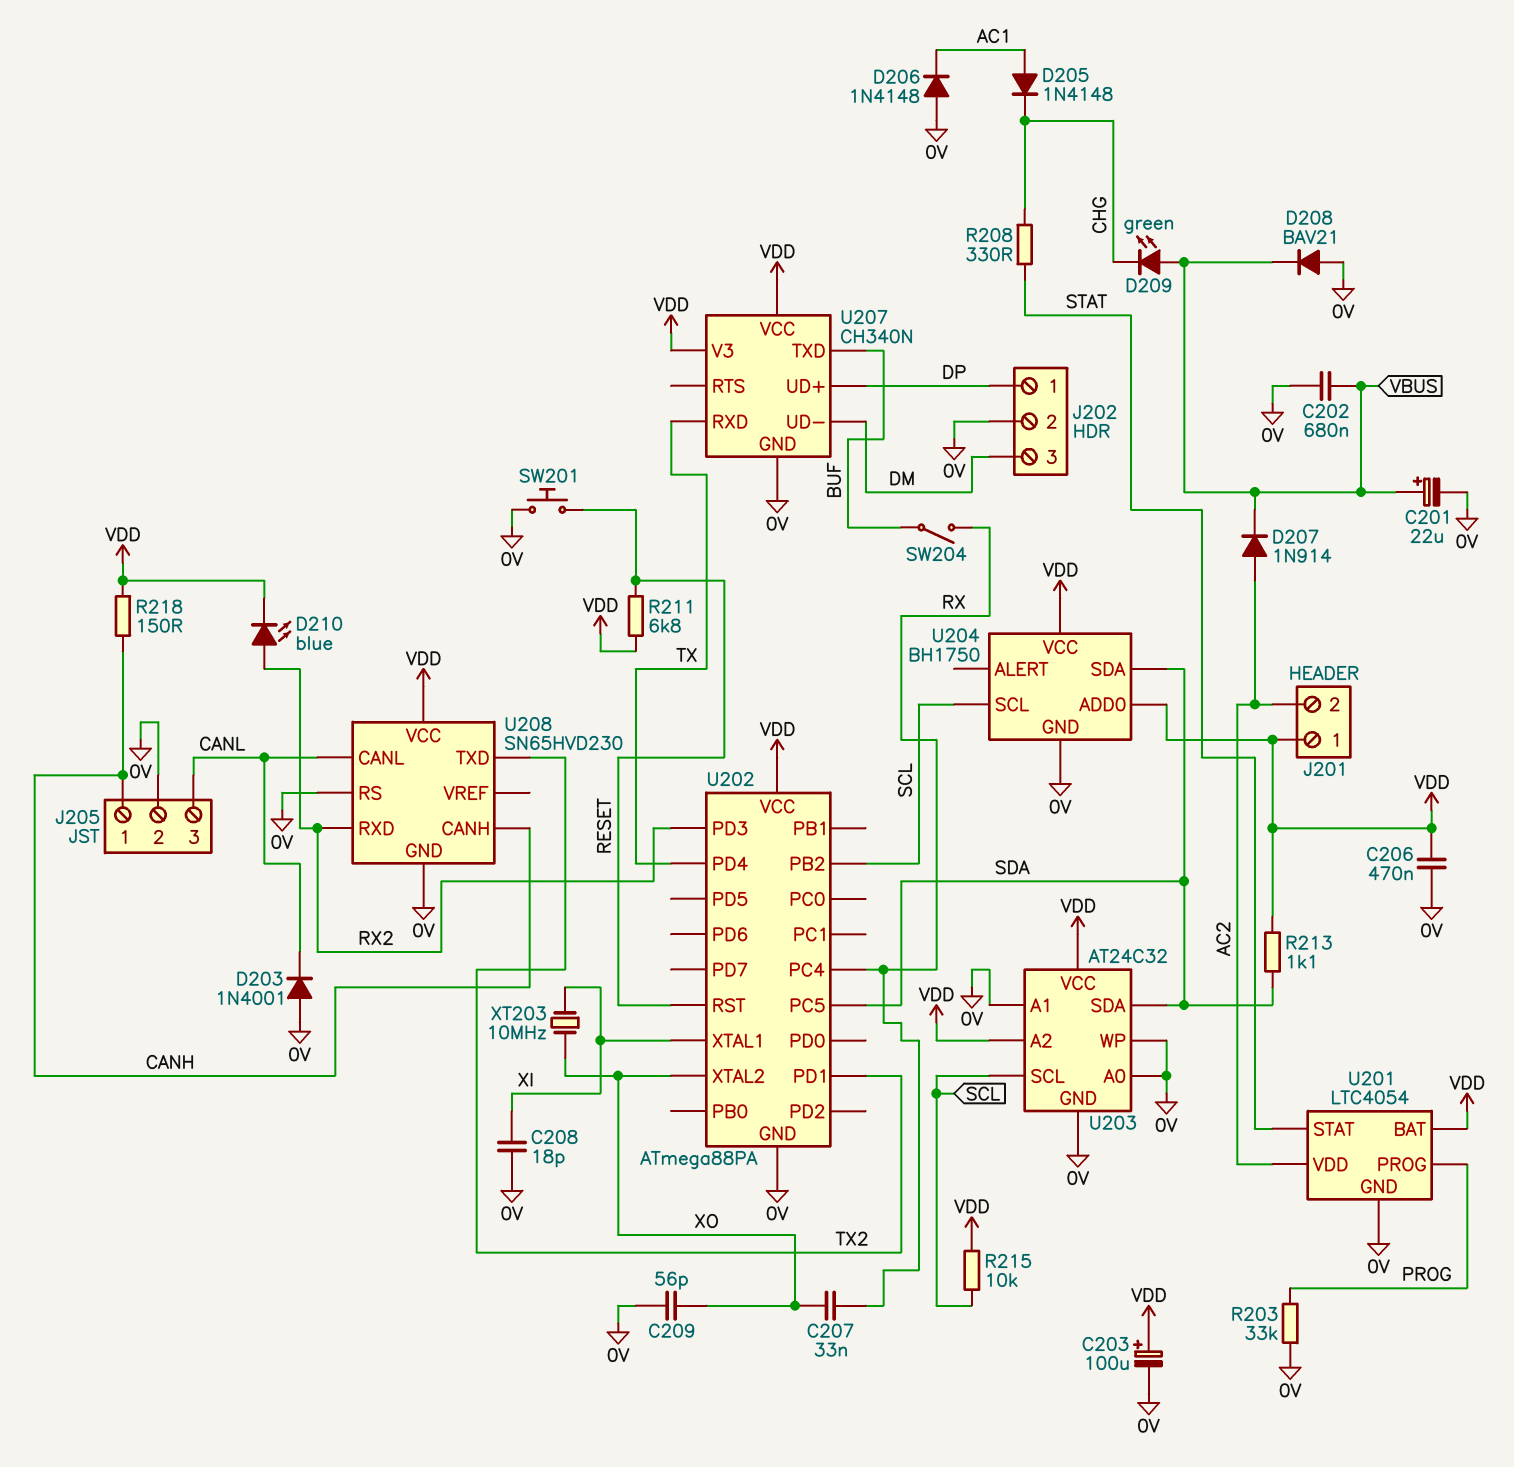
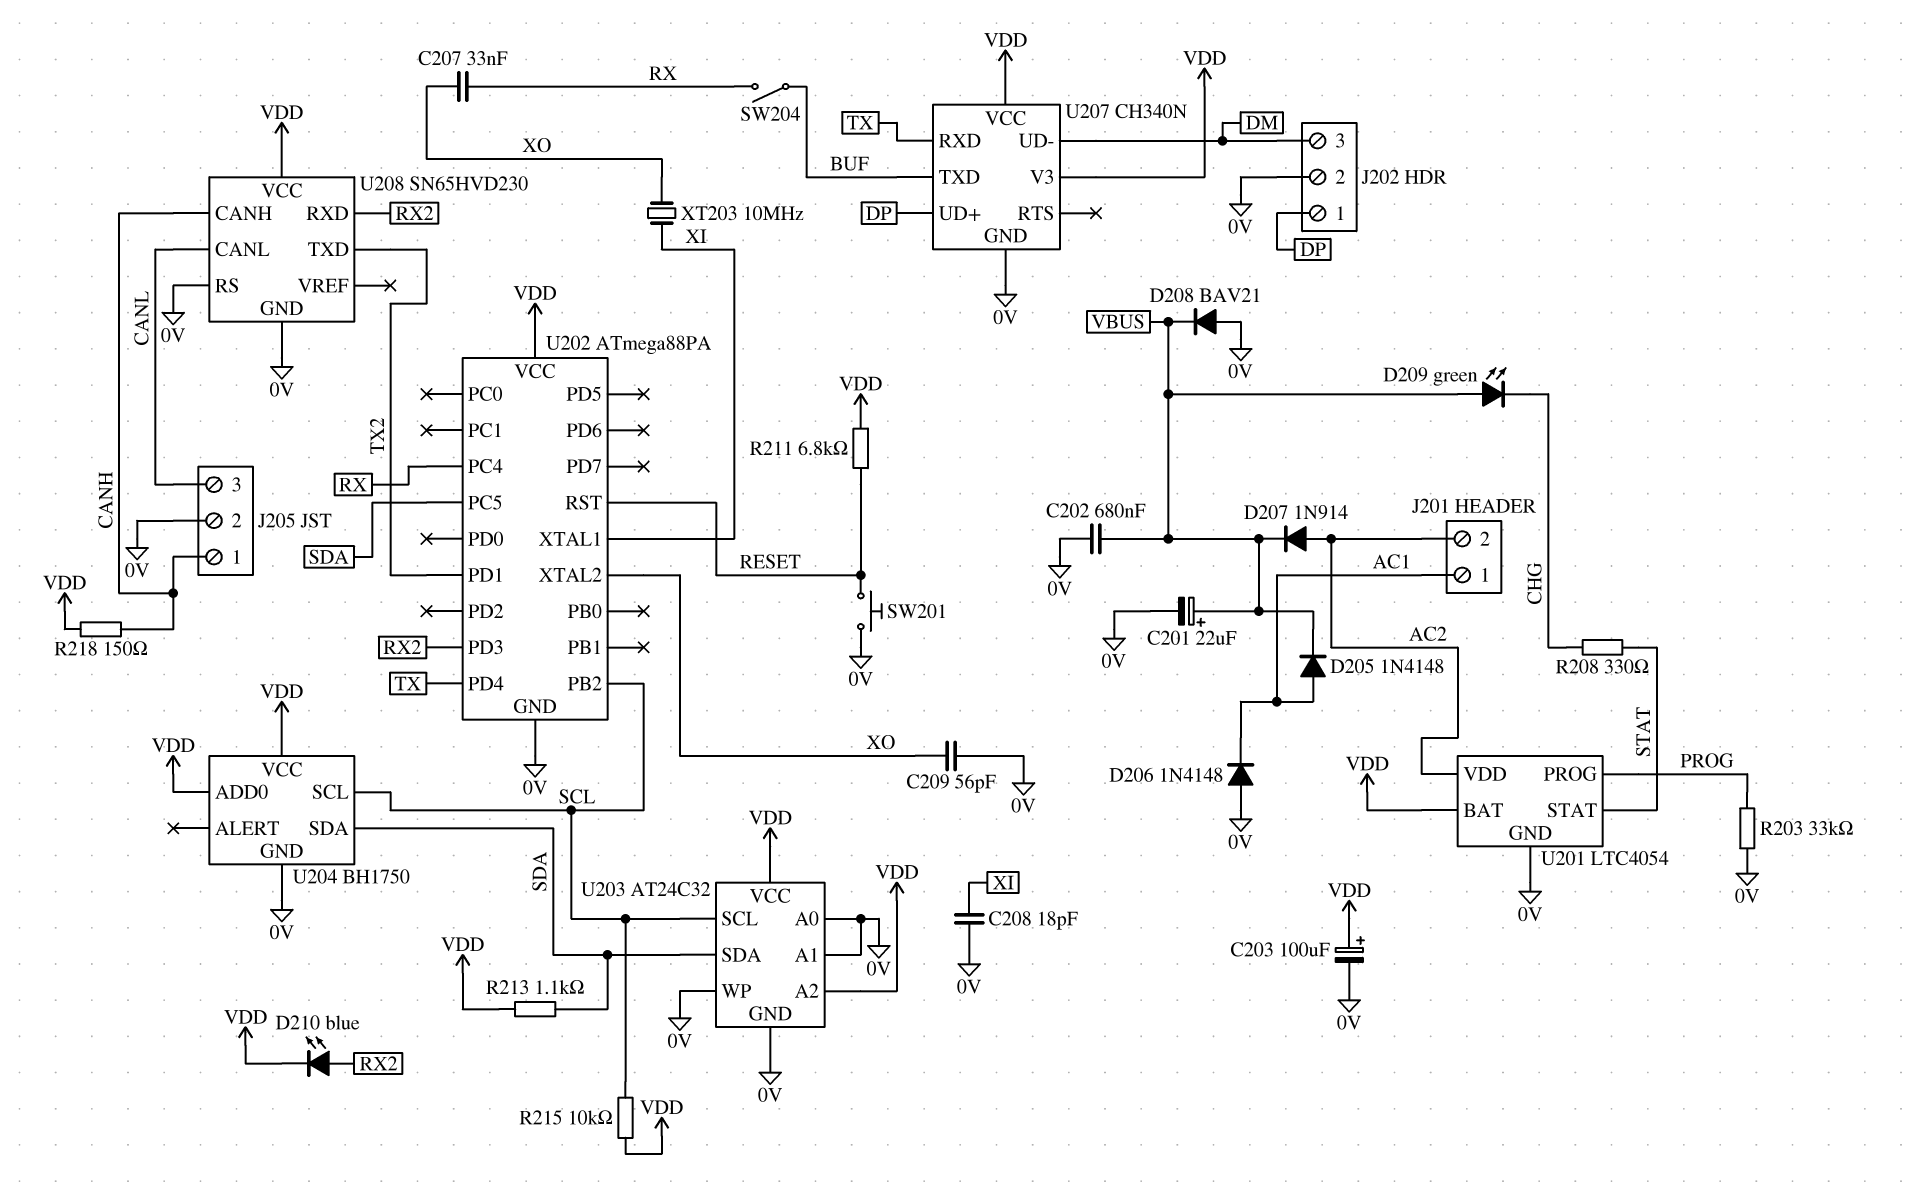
C206: 470nF (0V, VDD) -> none
D203: diode 1N4001 (A 0V, K CANL) -> none
D205: diode 1N4148 (A AC1, K CHG) -> diode 1N4148 (A AC1, K VBUS)
J201 pin 1: VDD -> AC1

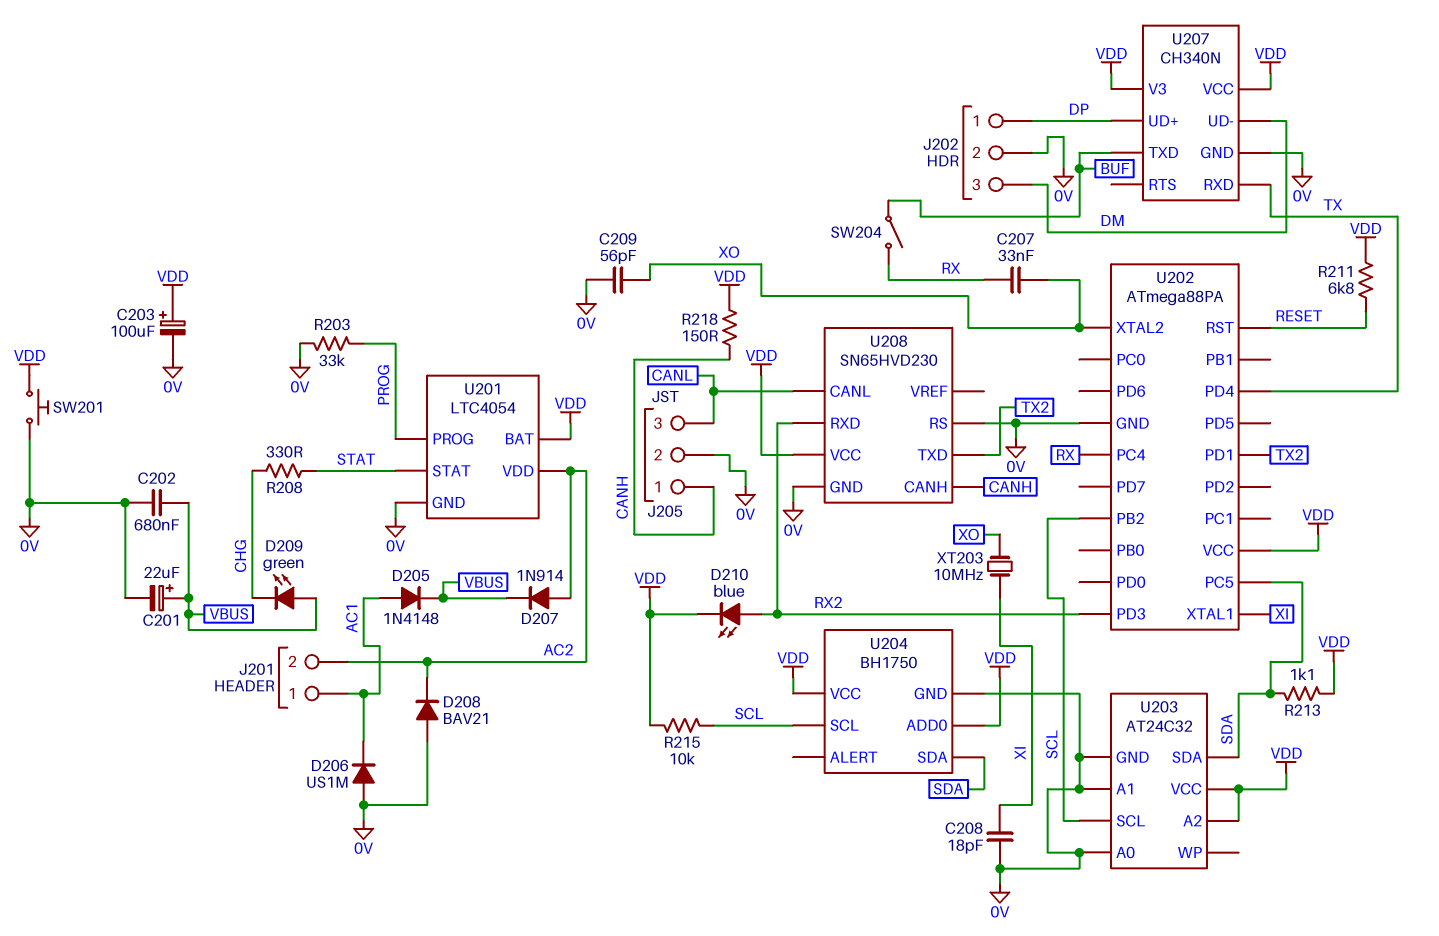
D206: diode 1N4148 (A 0V, K AC1) -> diode US1M (A 0V, K AC1)
D208: diode BAV21 (A 0V, K VBUS) -> diode BAV21 (A 0V, K AC2)
SW201: button (0V, RESET) -> button (0V, VDD)
U203 pin WP: 0V -> none

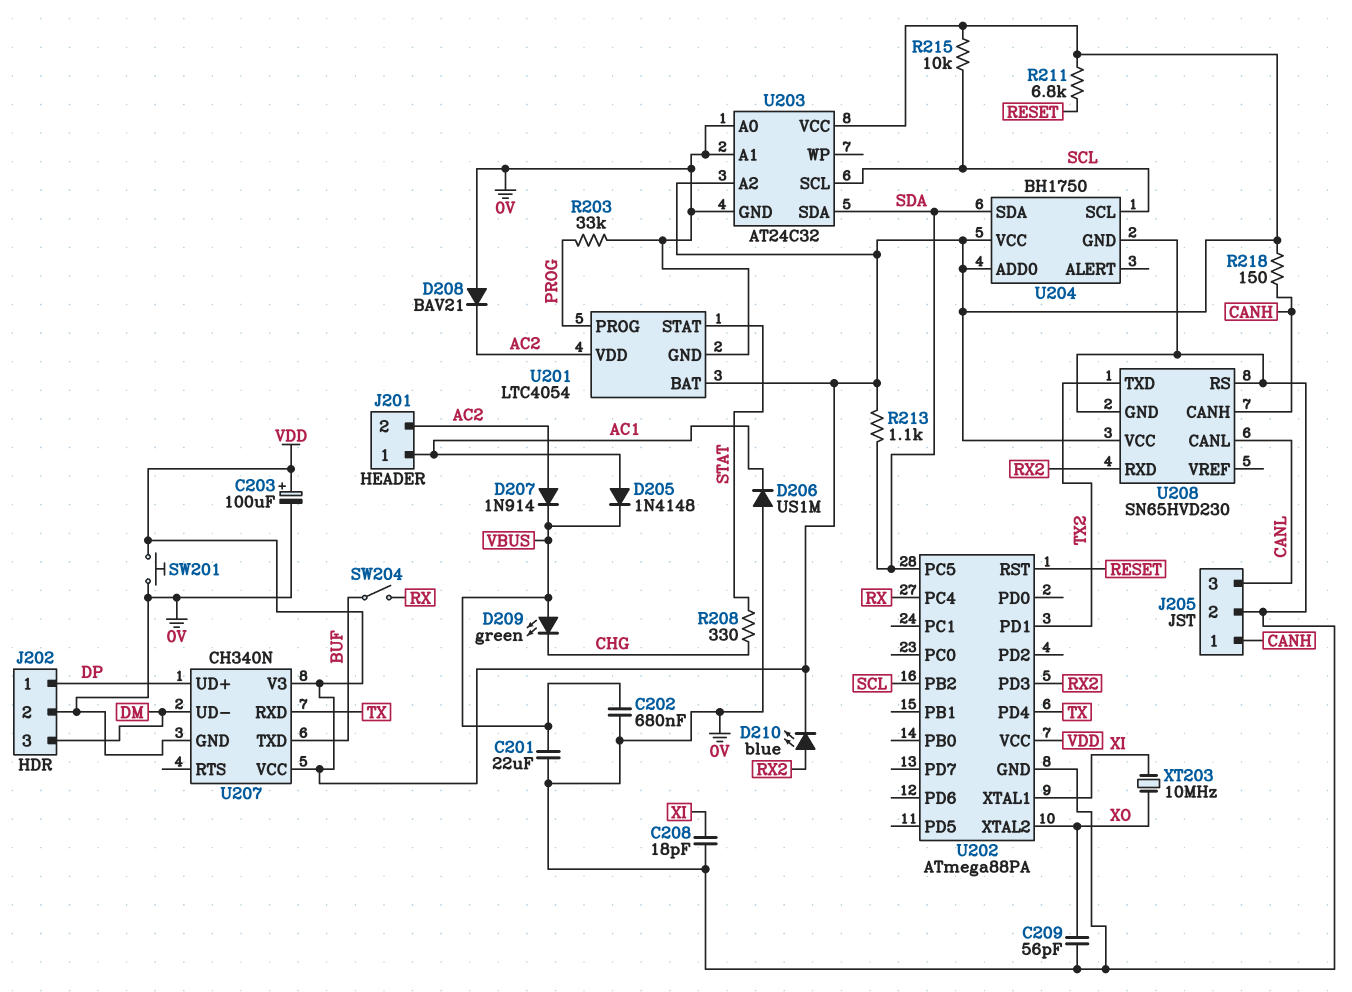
C201: 22uF (plus VBUS, minus 0V) -> 22uF (0V, VBUS)
C207: 33nF (RX, XO) -> none

